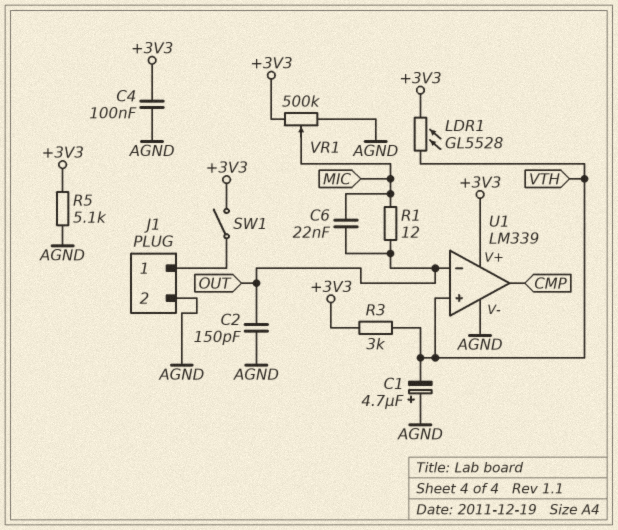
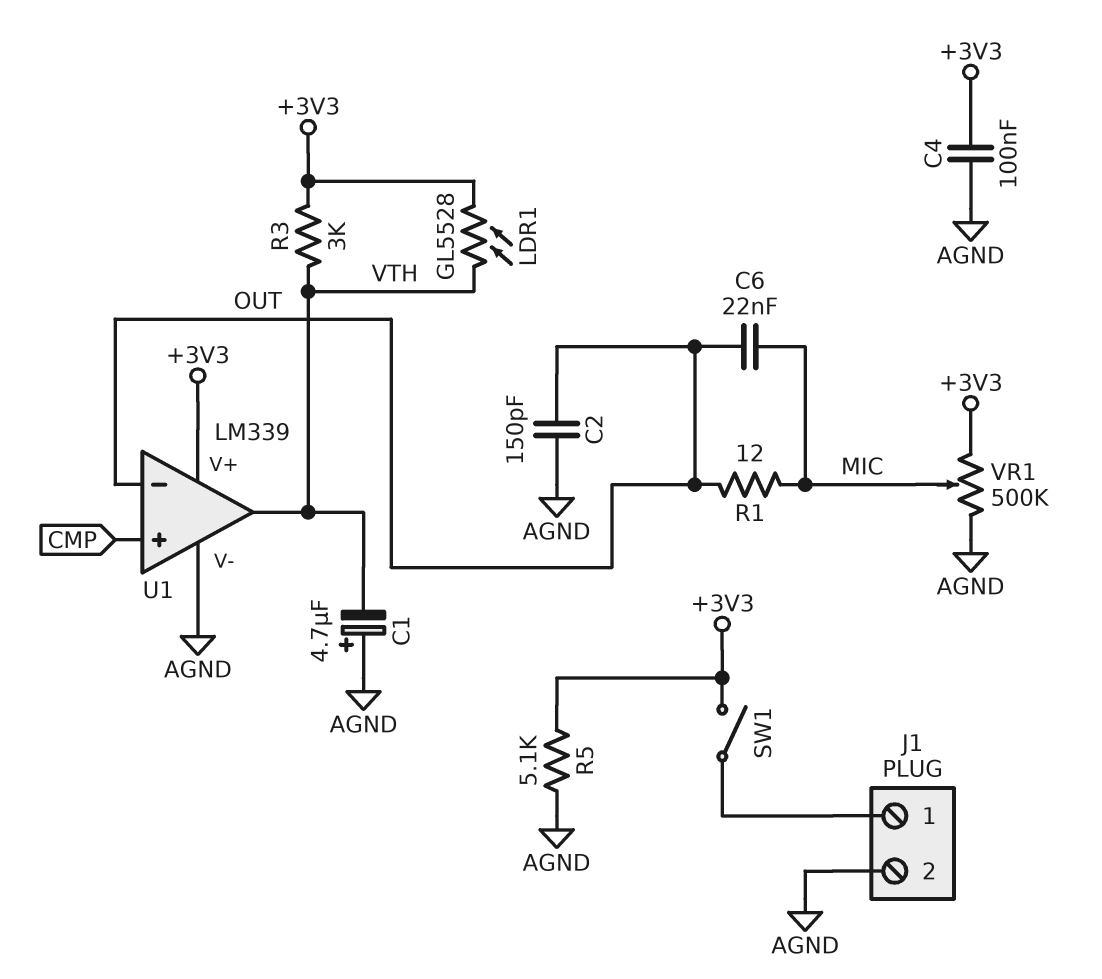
U1 pin in+: VTH -> CMP
U1 pin out: CMP -> VTH

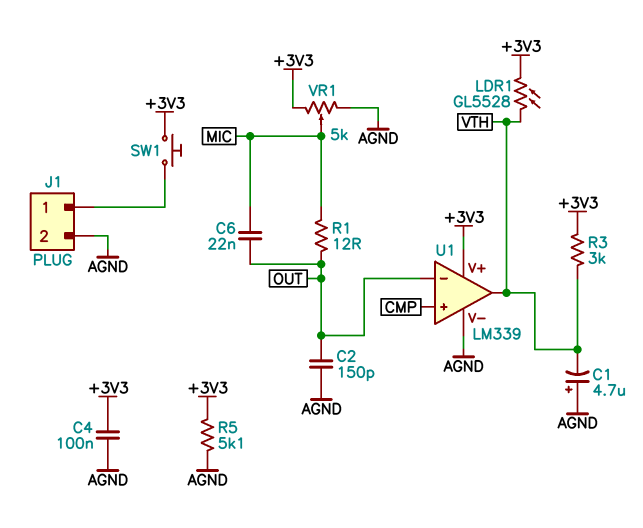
SW1: switch (+3V3, J1/1) -> button (+3V3, J1/1)
VR1: 500k (+3V3, AGND, wiper MIC) -> 5k (+3V3, AGND, wiper MIC)

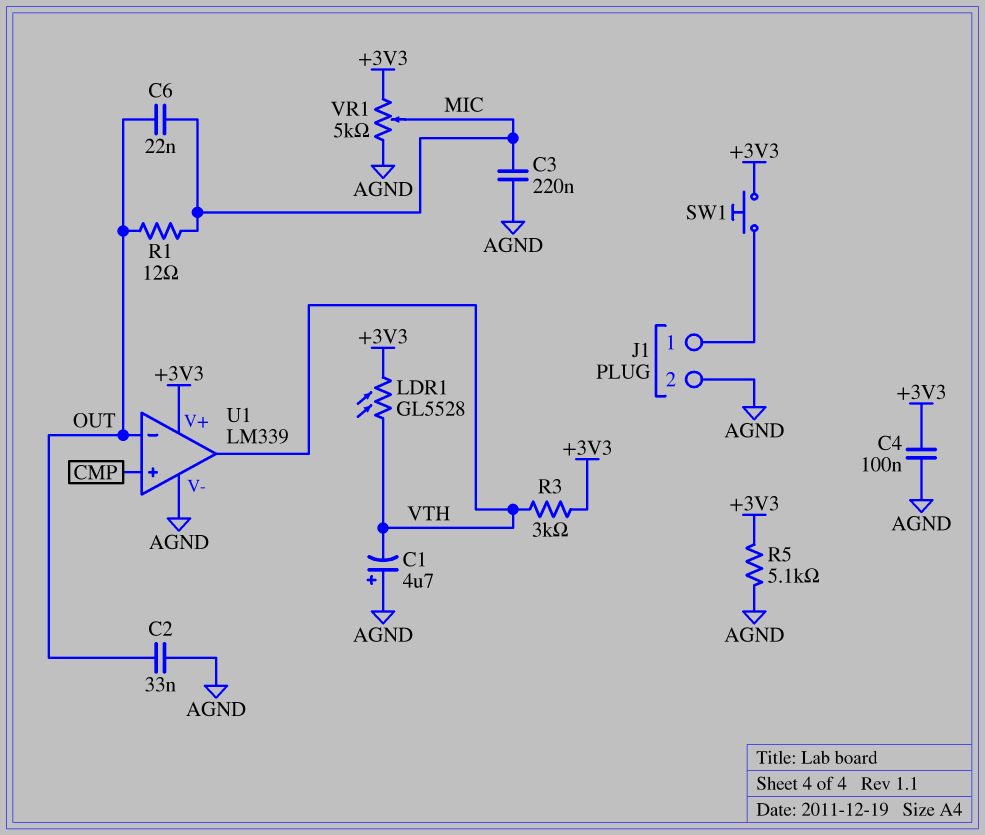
C2: 150pF (AGND, OUT) -> 33nF (AGND, OUT)
C3: none -> 220nF (AGND, MIC)

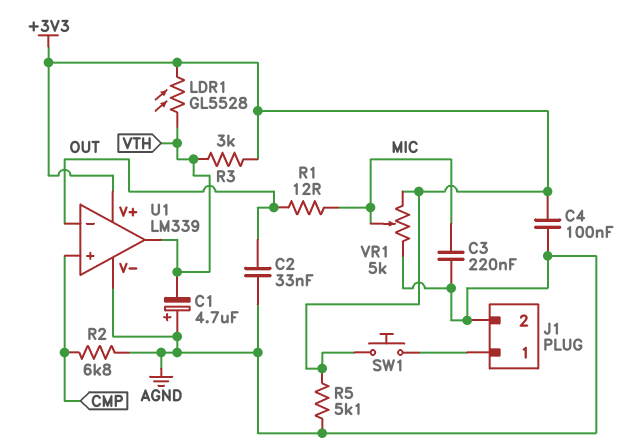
C6: 22nF (MIC, OUT) -> none
R2: none -> 6.8k (AGND, CMP)

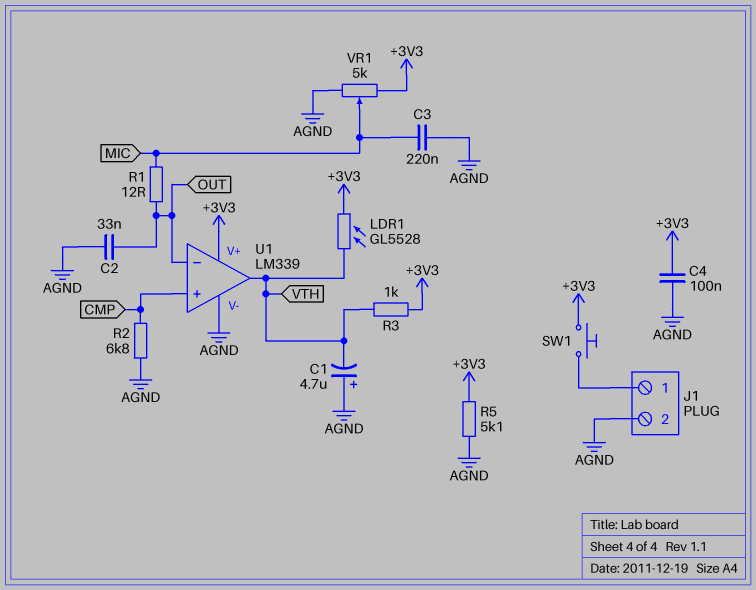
R3: 3k (+3V3, VTH) -> 1k (+3V3, VTH)

